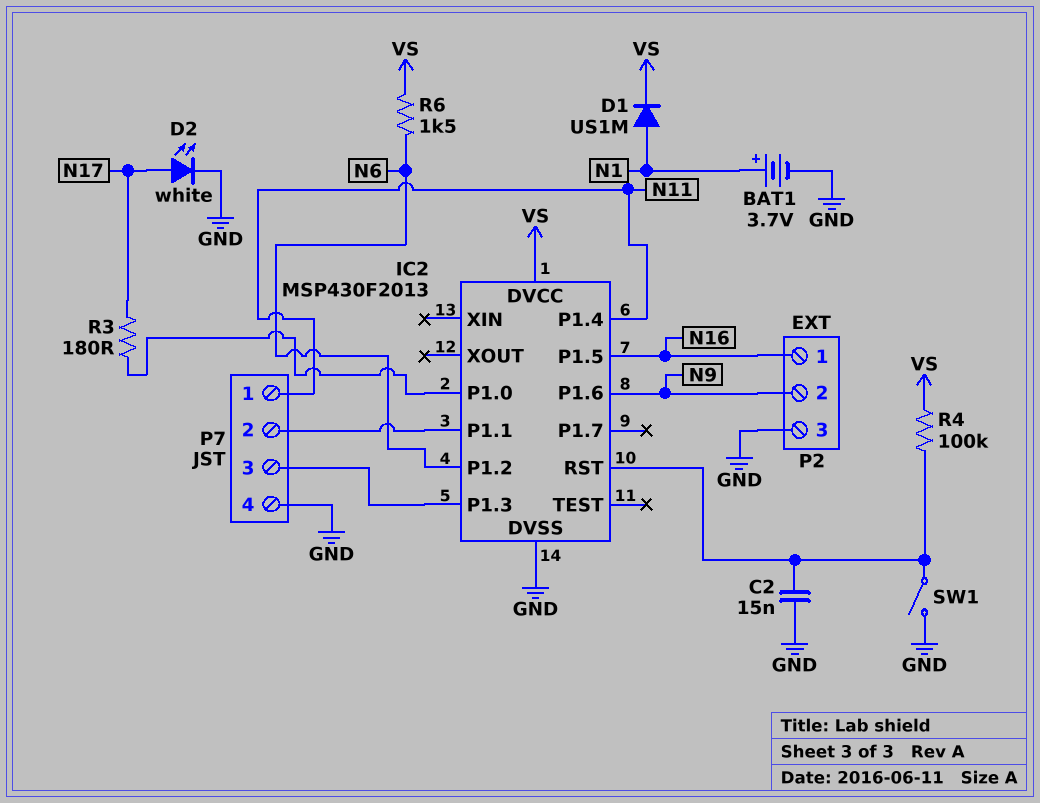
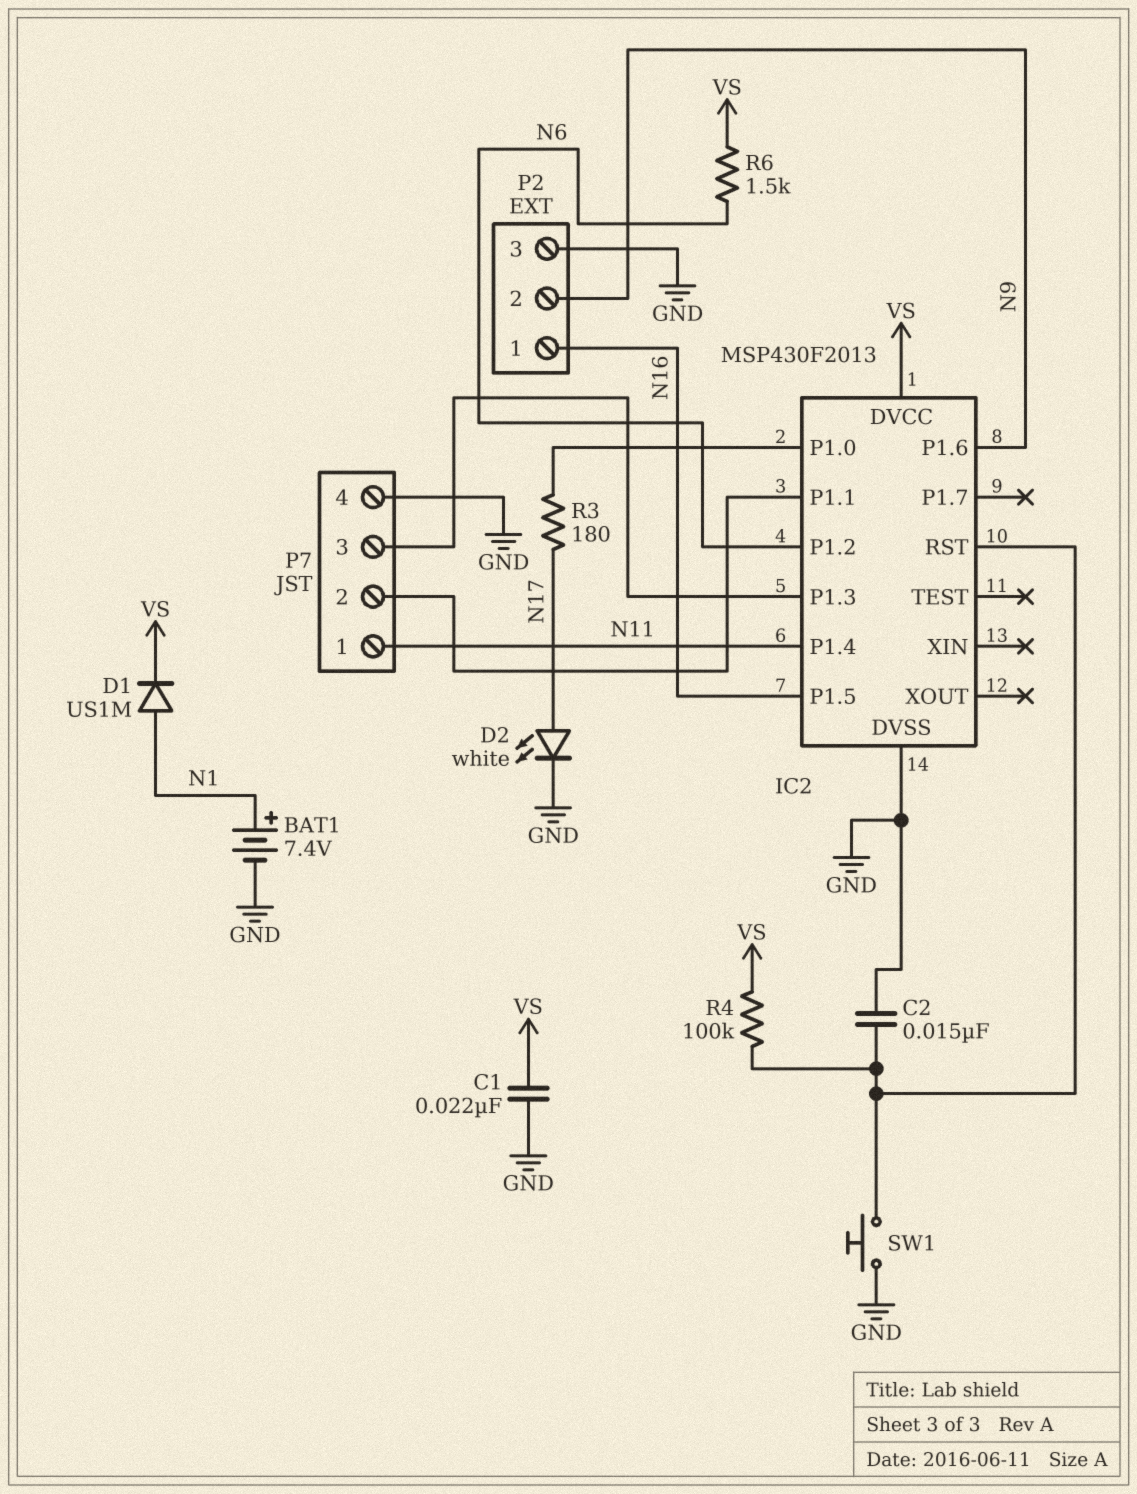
BAT1: 3.7V (plus N1, minus GND) -> 7.4V (plus N1, minus GND)
C1: none -> 22nF (GND, VS)
SW1: switch (GND, IC2/RST) -> button (GND, IC2/RST)

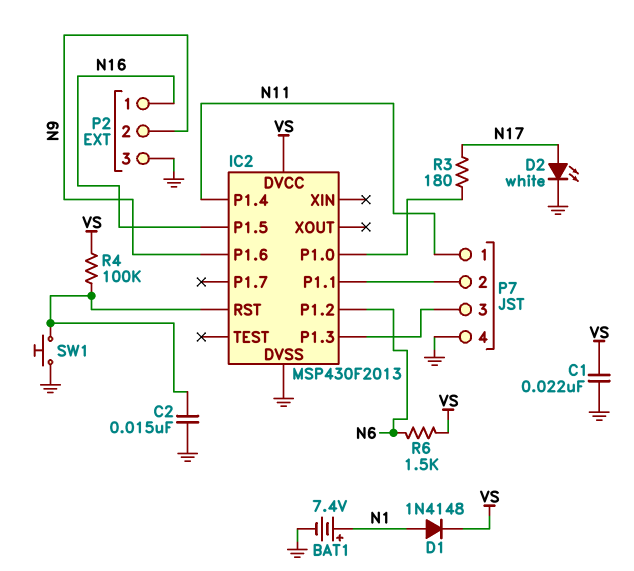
D1: diode US1M (A N1, K VS) -> diode 1N4148 (A N1, K VS)

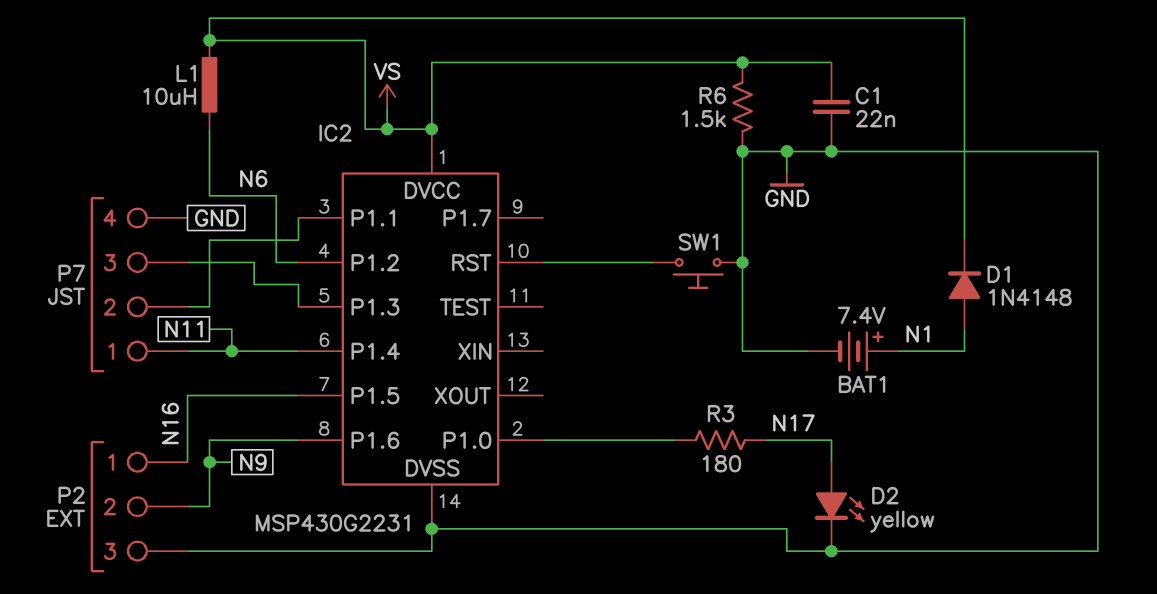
C2: 15nF (GND, IC2/RST) -> none
D2: LED white (A N17, K GND) -> LED yellow (A N17, K GND)
IC2: MSP430F2013 -> MSP430G2231
L1: none -> 10uH (N6, VS)
R4: 100k (IC2/RST, VS) -> none
R6: 1.5k (N6, VS) -> 1.5k (GND, VS)

